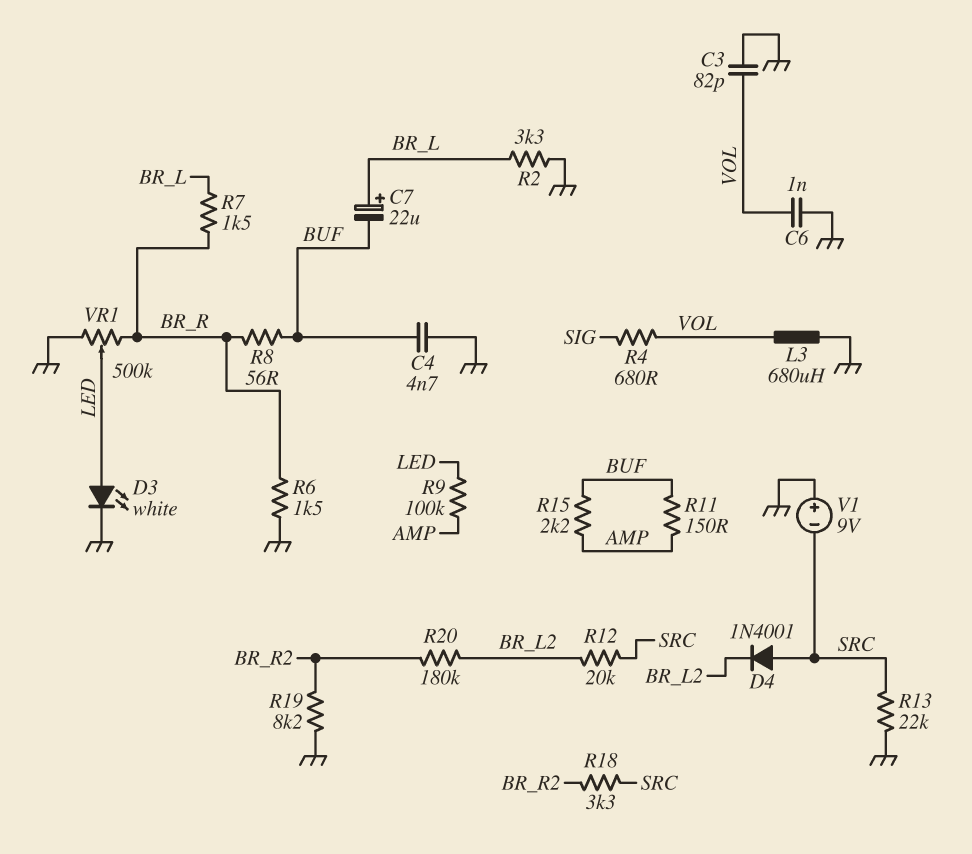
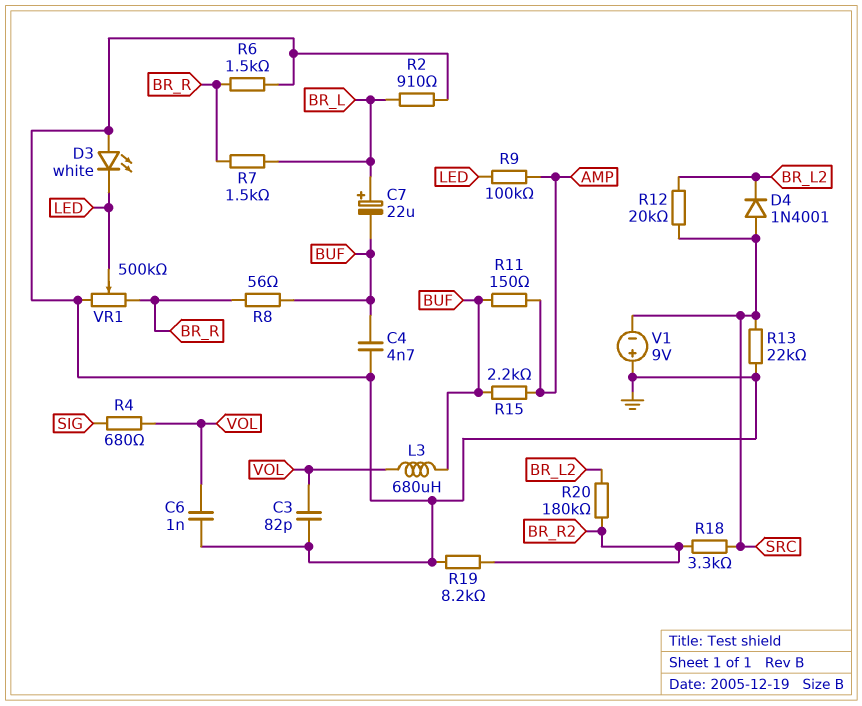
D3: LED white (A LED, K GND) -> LED white (A GND, K LED)
L3: 680uH (GND, VOL) -> 680uH (BUF, VOL)
R2: 3.3k (BR_L, GND) -> 910 (BR_L, GND)

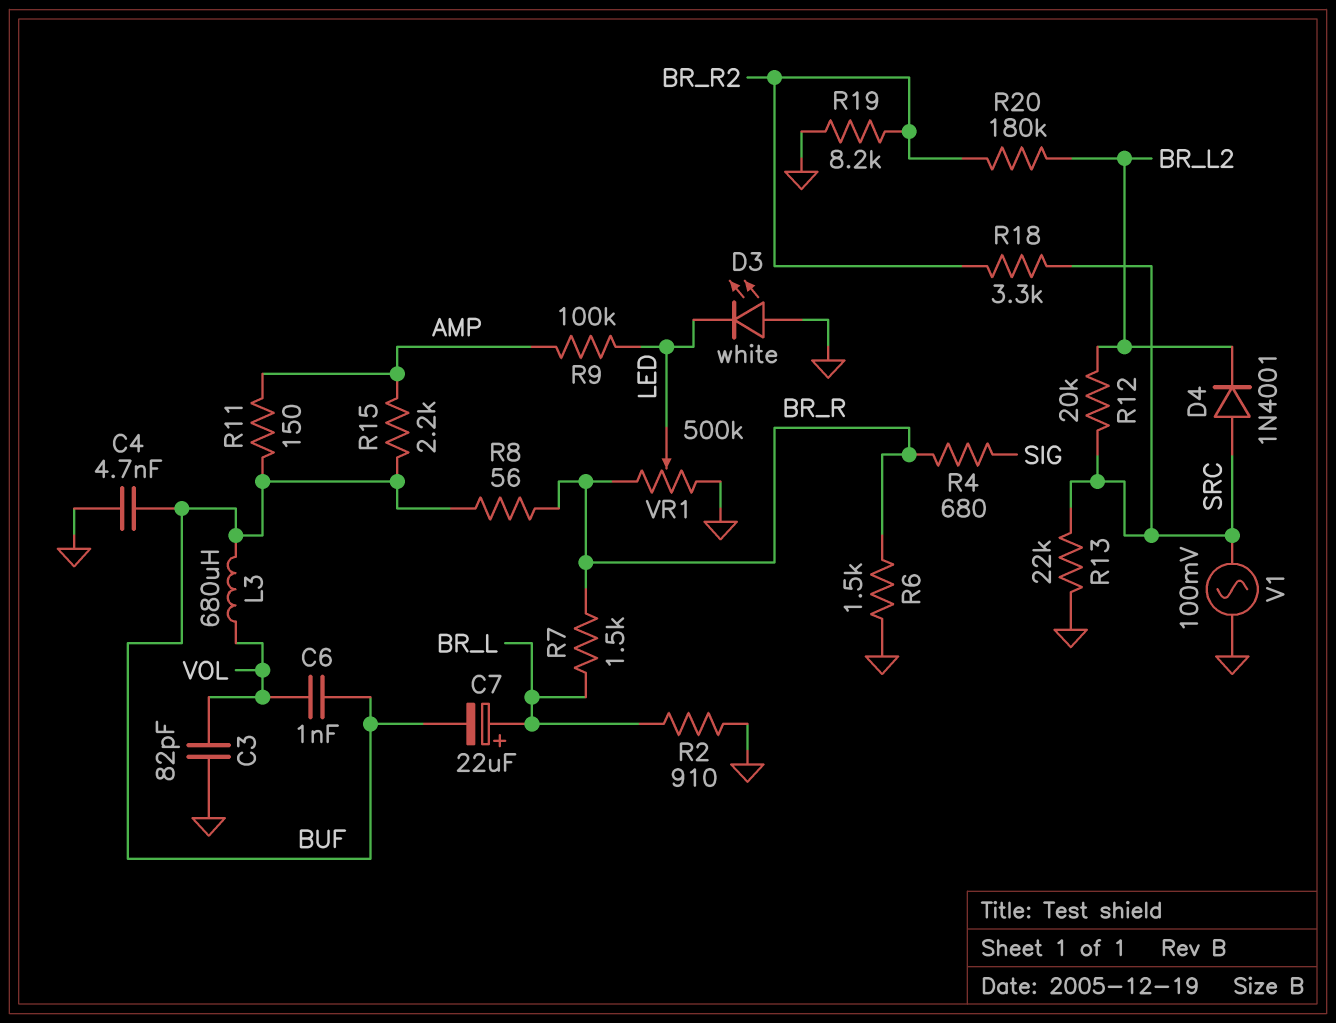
C6: 1nF (GND, VOL) -> 1nF (BUF, VOL)
R4: 680 (SIG, VOL) -> 680 (BR_R, SIG)
V1: 9V (plus GND, minus SRC) -> AC 100mV (GND, SRC)

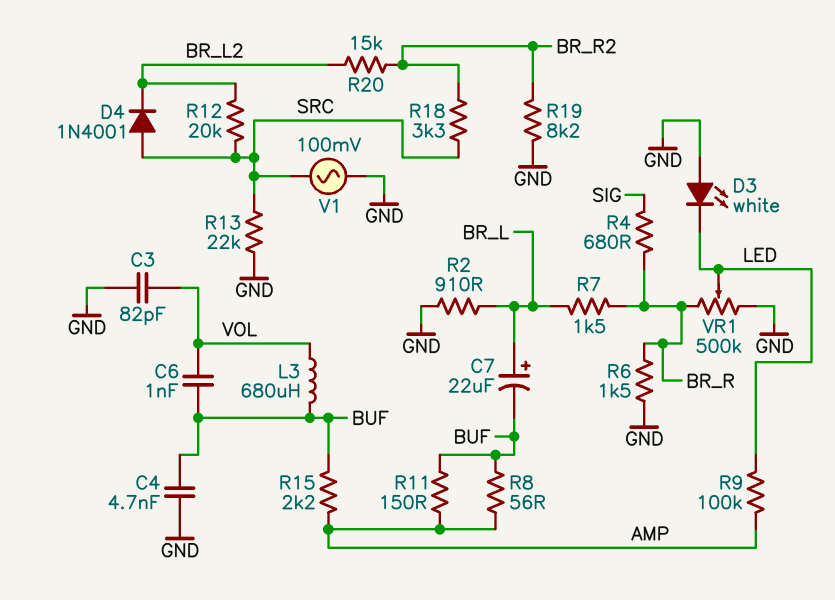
R8: 56 (BR_R, BUF) -> 56 (AMP, BUF)
R20: 180k (BR_L2, BR_R2) -> 15k (BR_L2, BR_R2)

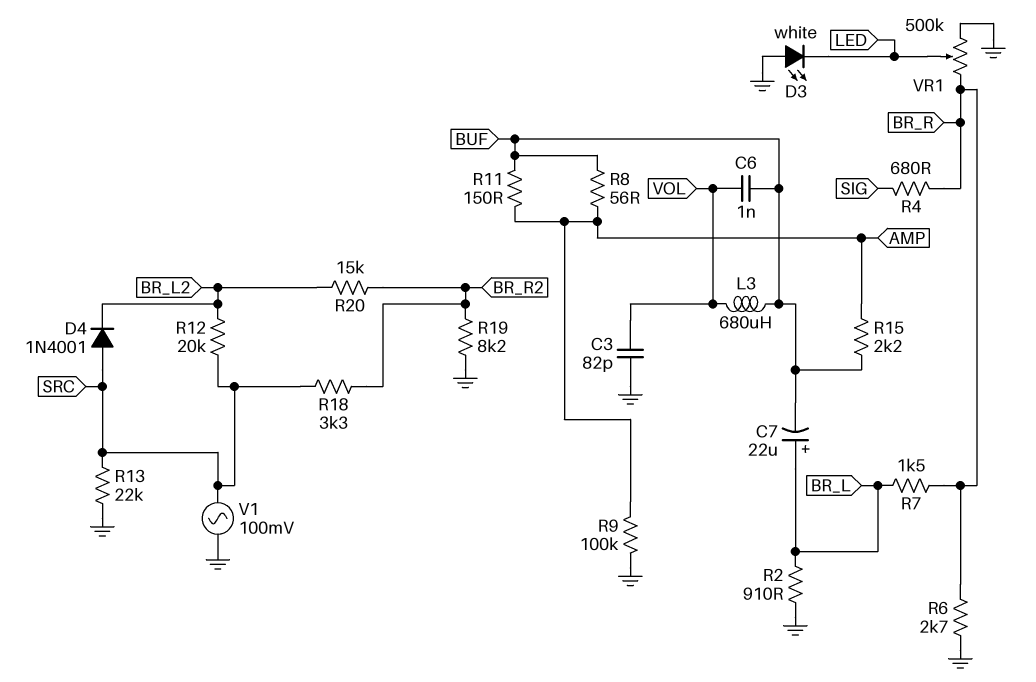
C4: 4.7nF (BUF, GND) -> none
R6: 1.5k (BR_R, GND) -> 2.7k (BR_R, GND)
R9: 100k (AMP, LED) -> 100k (AMP, GND)

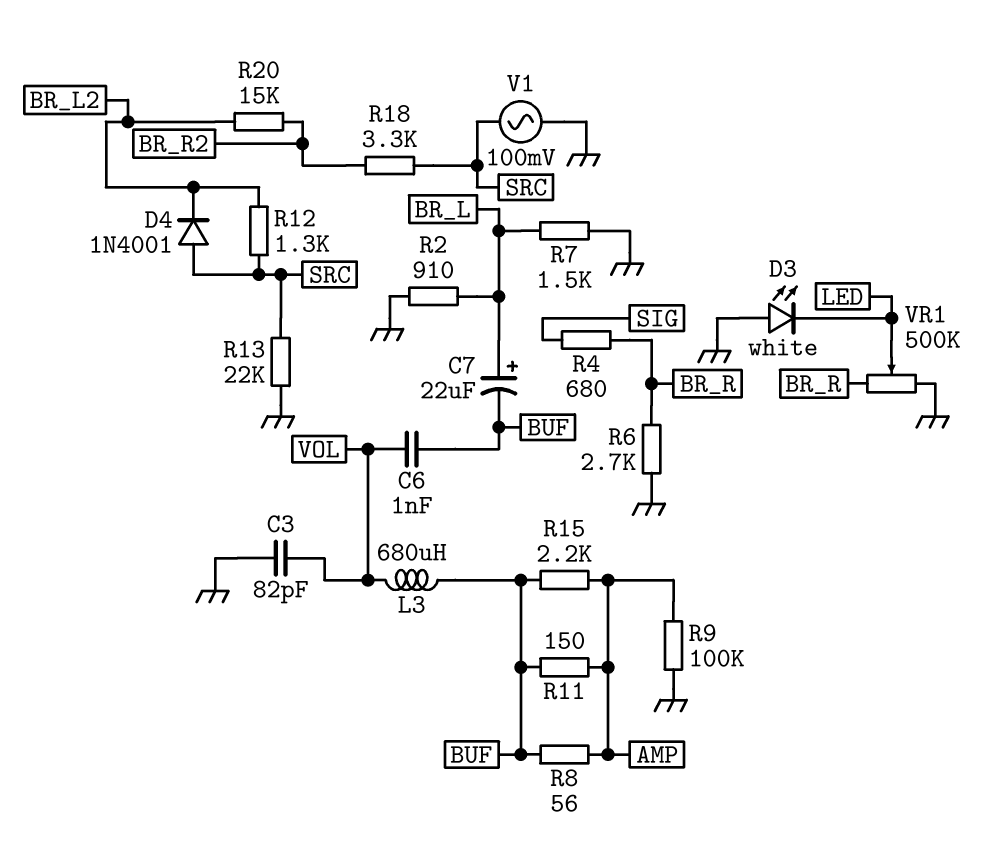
R7: 1.5k (BR_L, BR_R) -> 1.5k (BR_L, GND)
R12: 20k (BR_L2, SRC) -> 1.3k (BR_L2, SRC)
R19: 8.2k (BR_R2, GND) -> none

